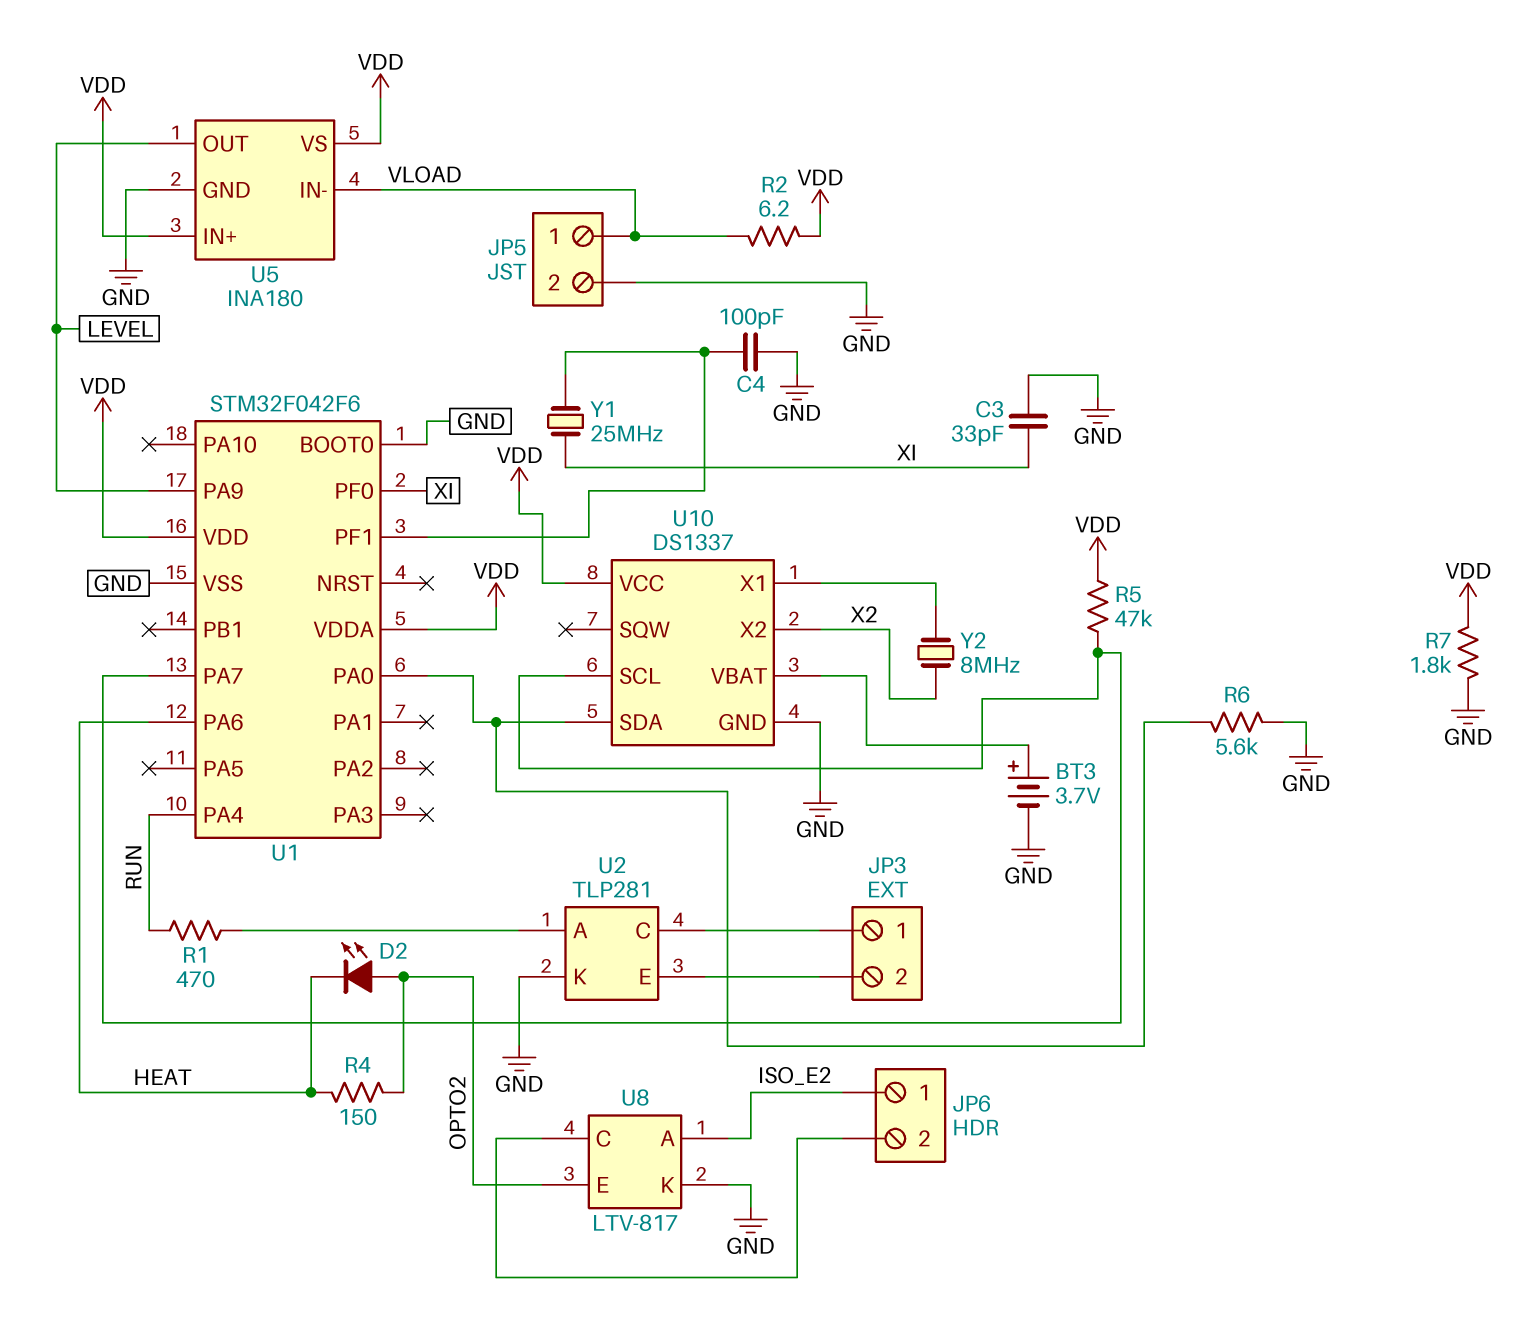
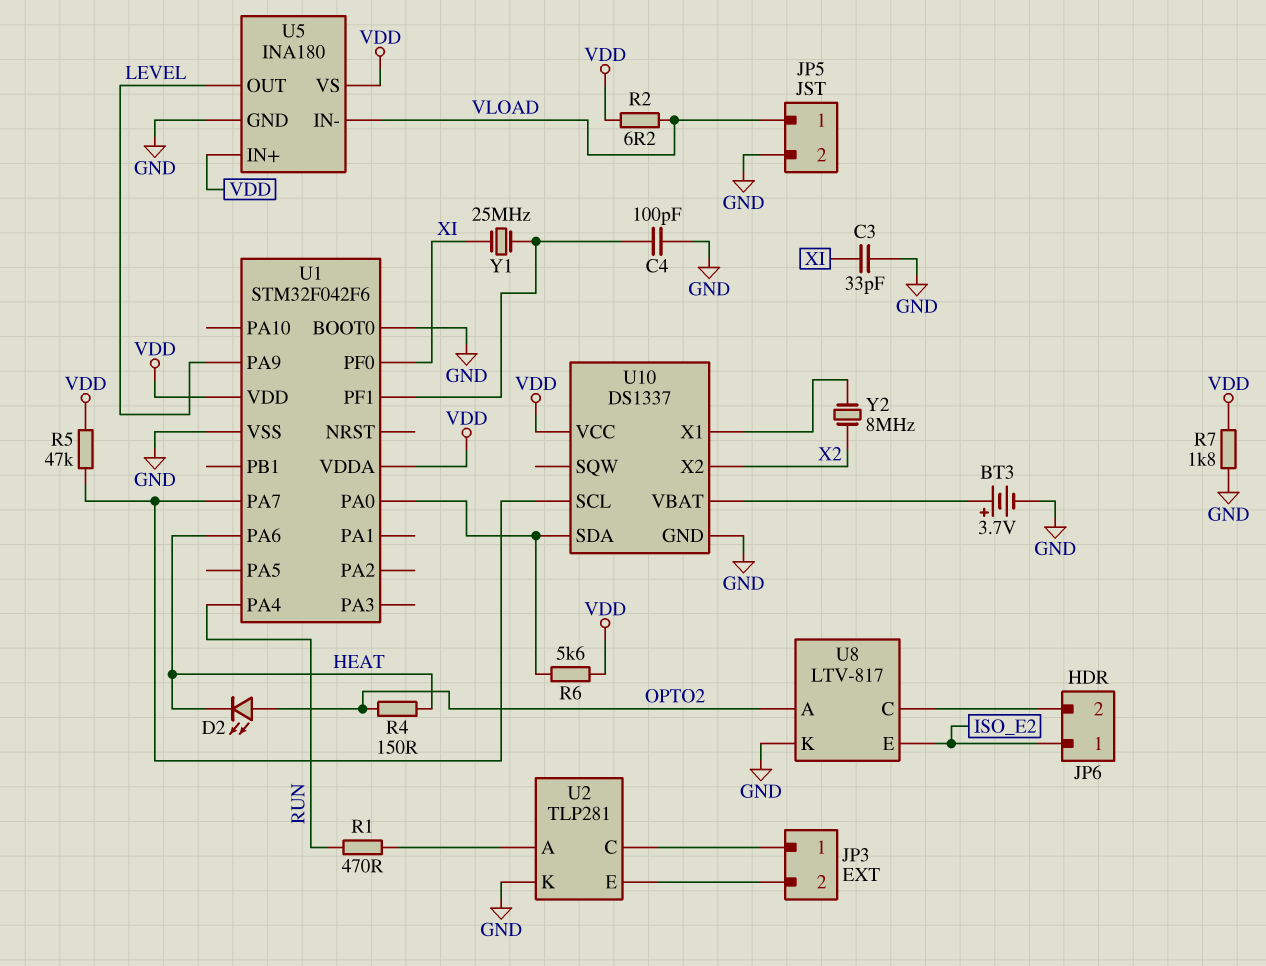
R6: 5.6k (GND, U1/PA0) -> 5.6k (U1/PA0, VDD)
U8 pin A: ISO_E2 -> OPTO2
U8 pin E: OPTO2 -> ISO_E2

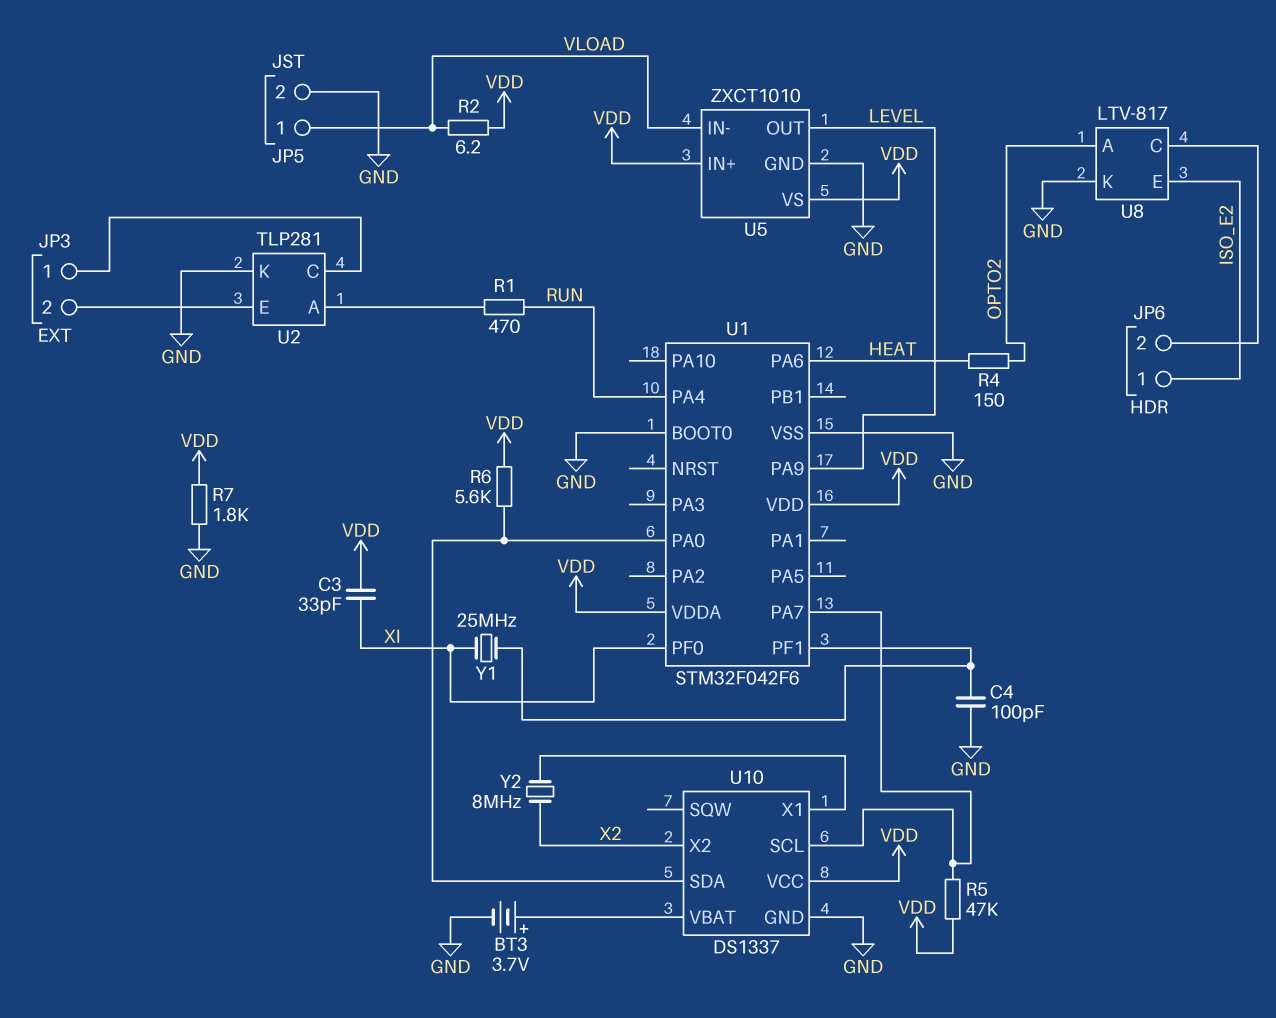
C3: 33pF (GND, XI) -> 33pF (VDD, XI)
D2: LED (A OPTO2, K HEAT) -> none
U5: INA180 -> ZXCT1010

